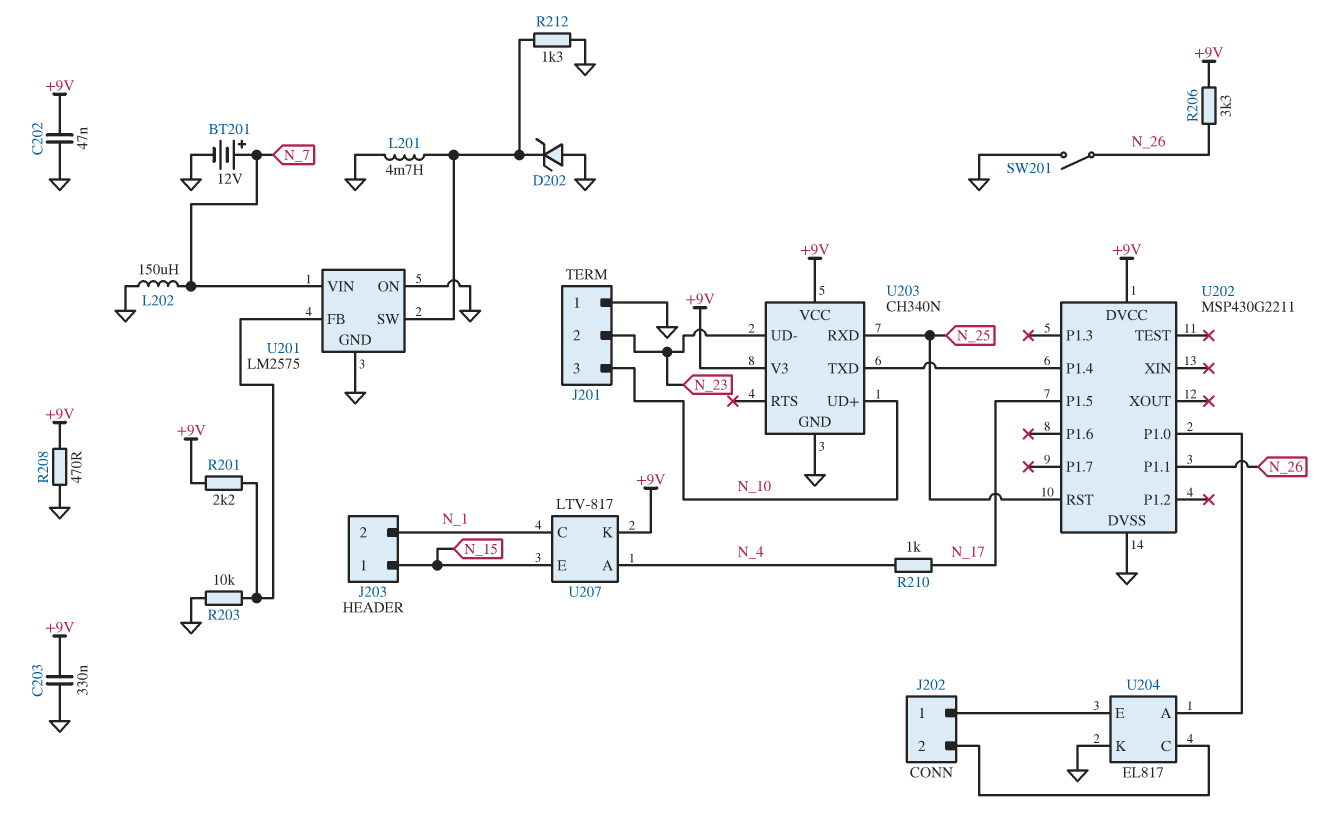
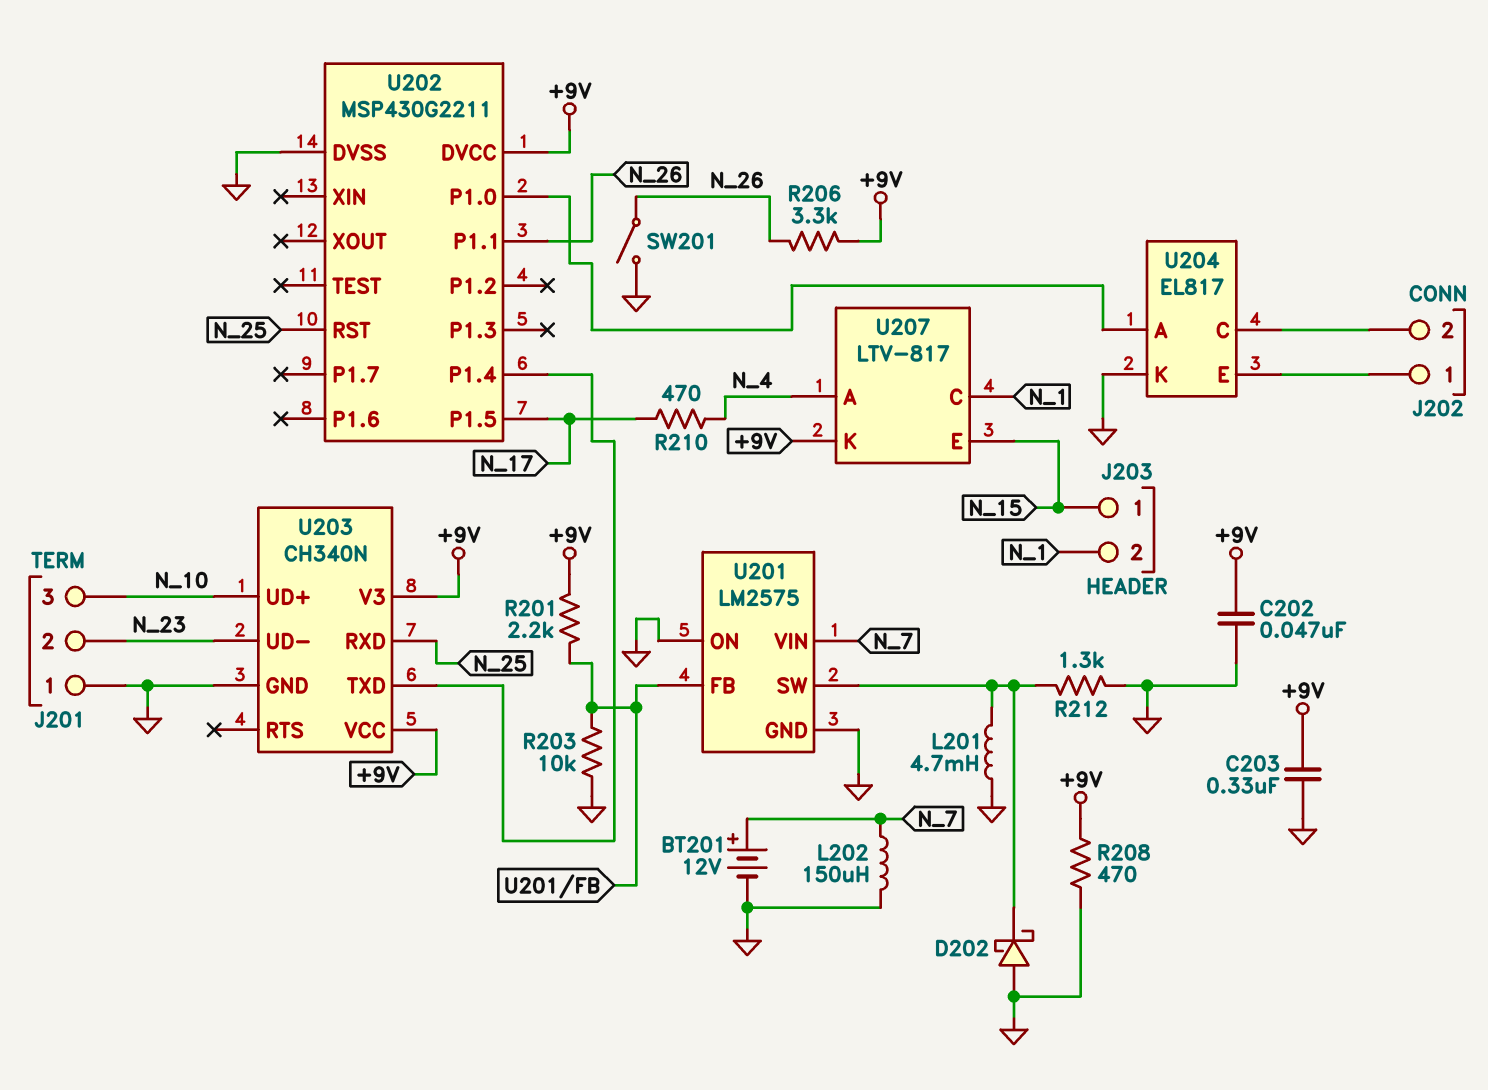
D202: zener (A GND, K U201/SW) -> schottky (A GND, K U201/SW)
R210: 1k (N_4, N_17) -> 470 (N_4, N_17)

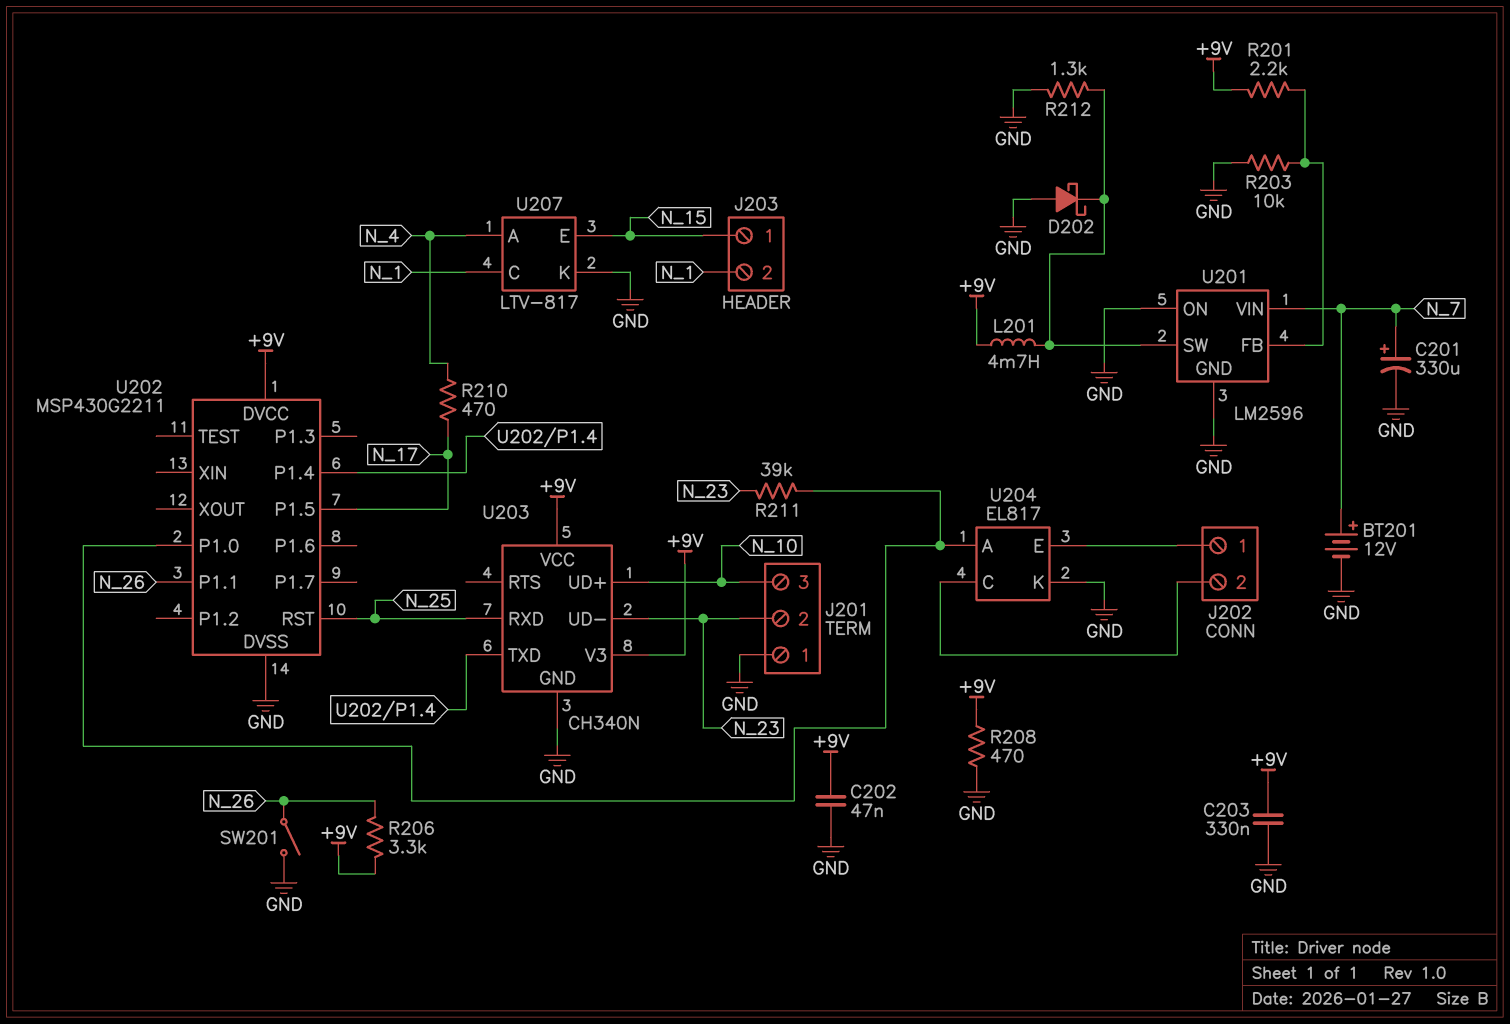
C201: none -> 330uF (plus N_7, minus GND)
L201: 4.7mH (GND, U201/SW) -> 4.7mH (+9V, U201/SW)
L202: 150uH (GND, N_7) -> none
R211: none -> 39k (N_23, U202/P1.0)
U201: LM2575 -> LM2596
U207 pin K: +9V -> GND

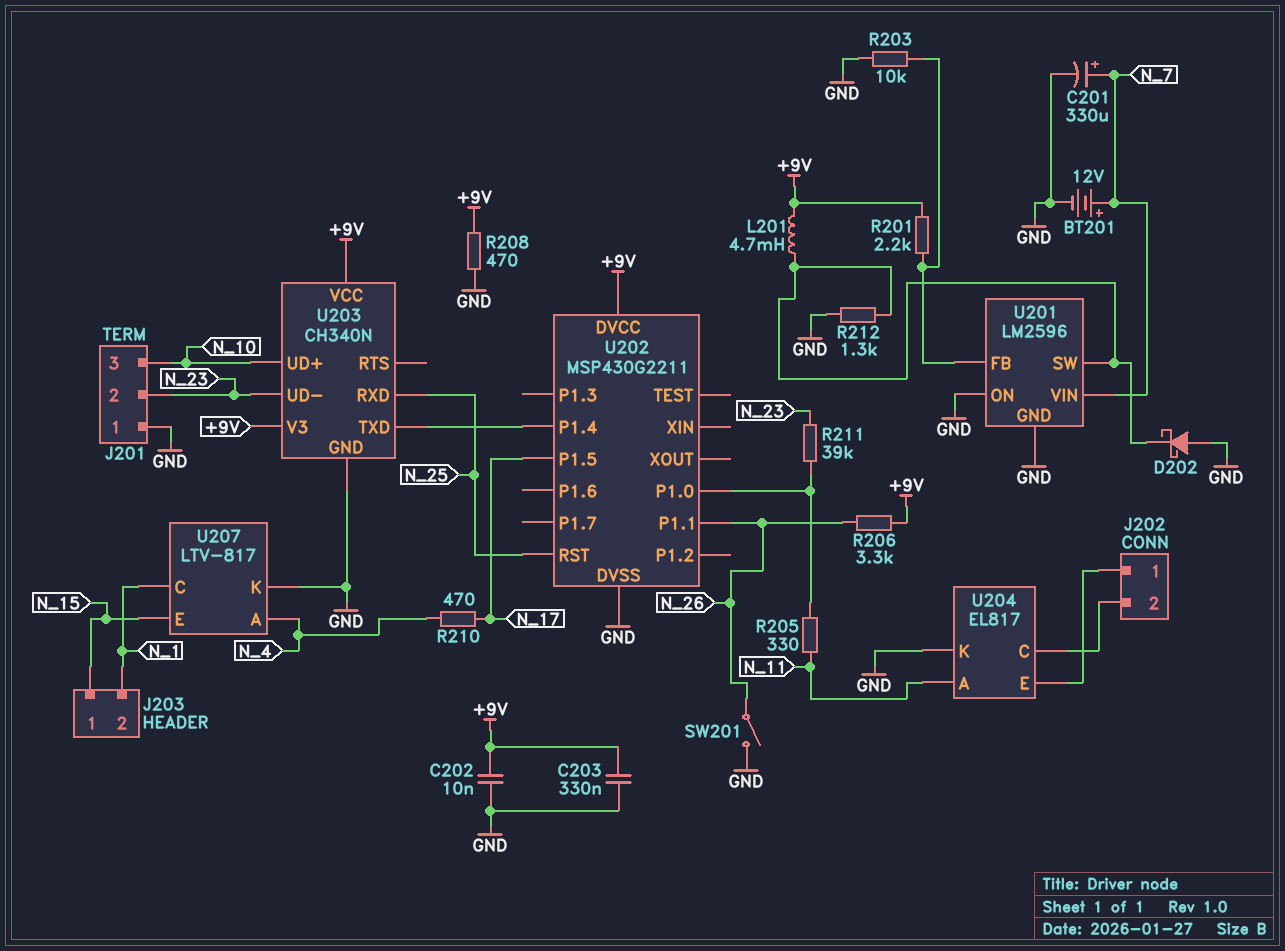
C202: 47nF (+9V, GND) -> 10nF (+9V, GND)
R205: none -> 330 (N_11, U202/P1.0)
U204 pin A: U202/P1.0 -> N_11

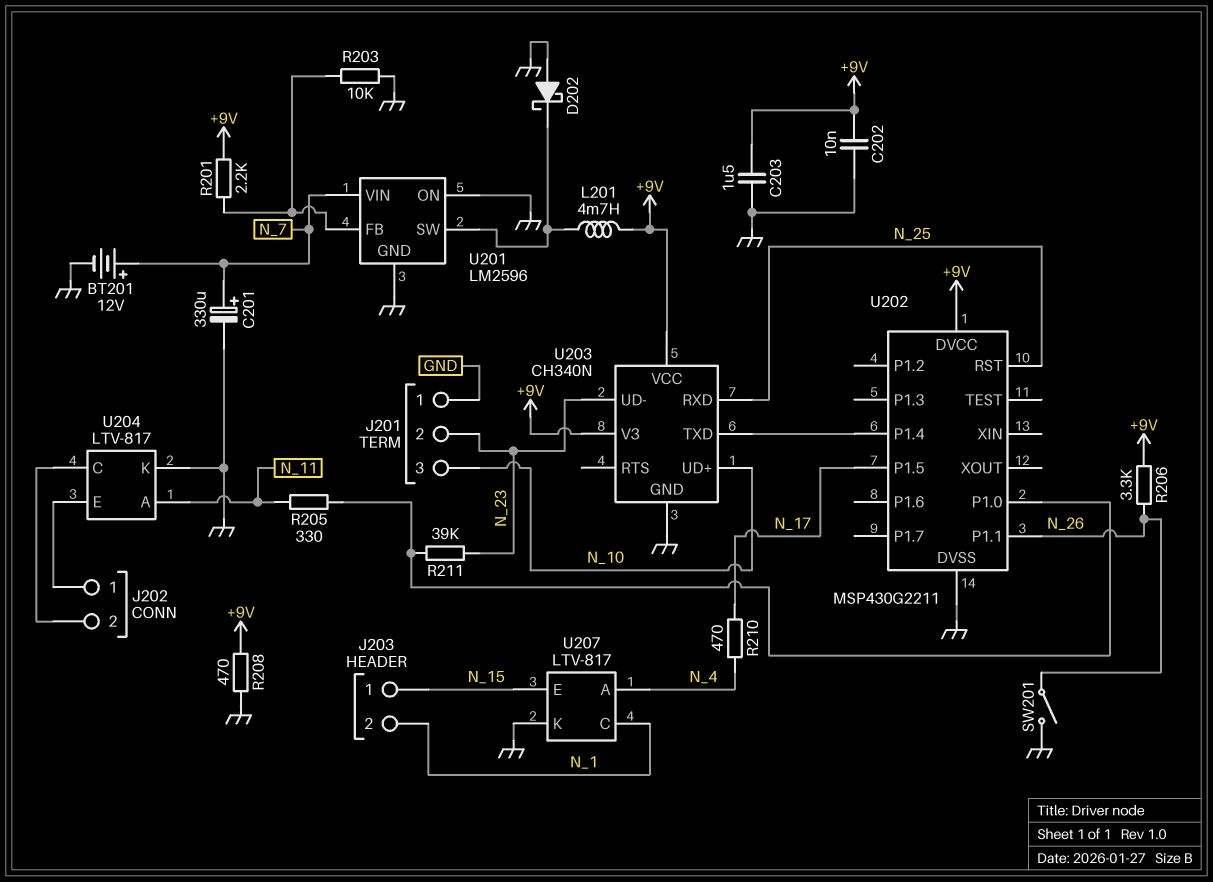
C203: 330nF (+9V, GND) -> 1.5uF (+9V, GND)
R212: 1.3k (GND, U201/SW) -> none
U204: EL817 -> LTV-817

